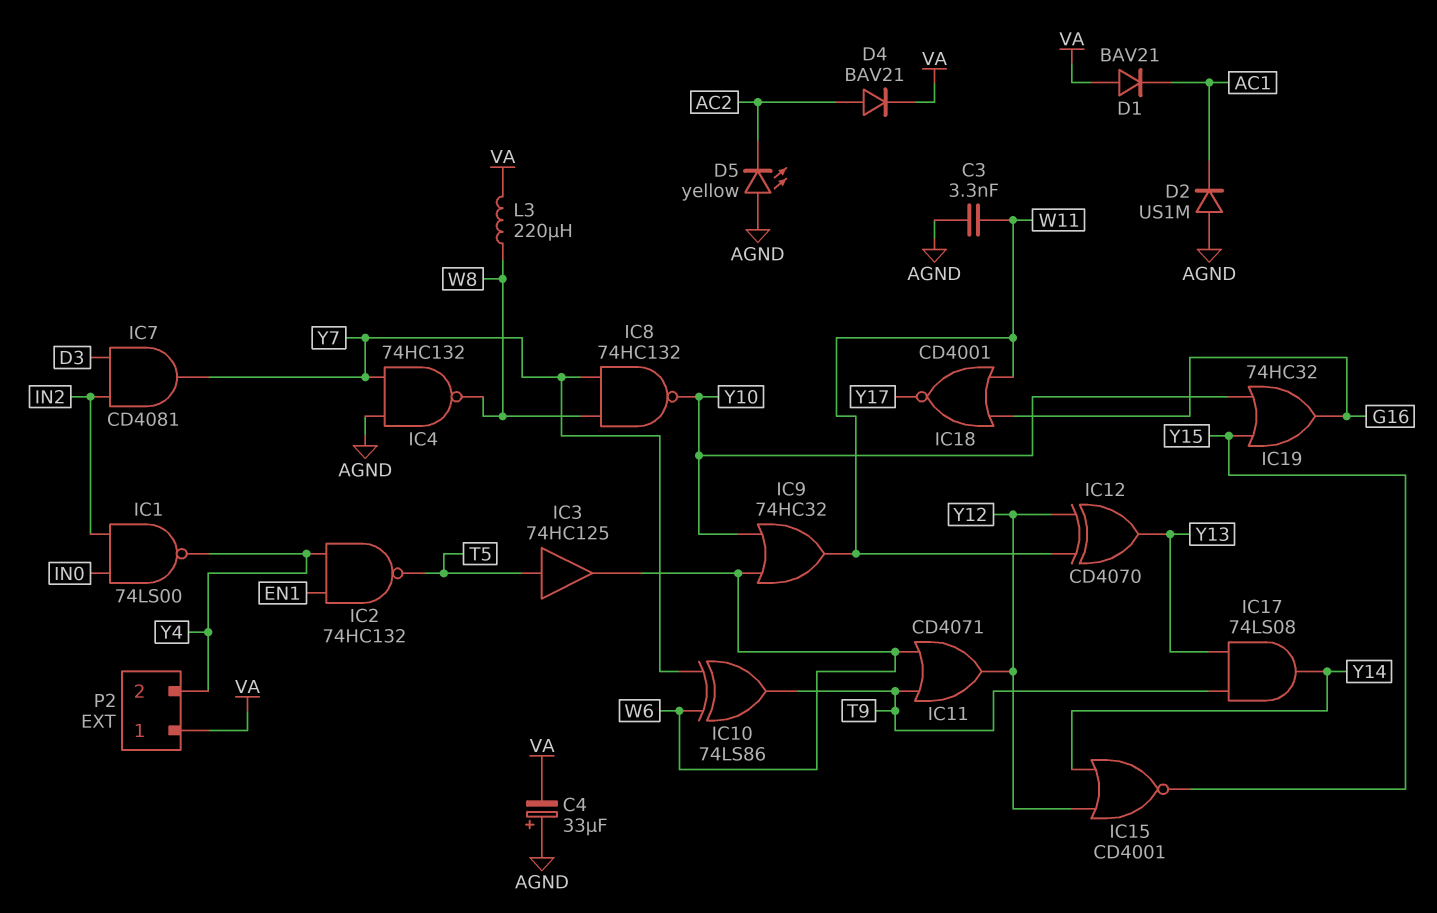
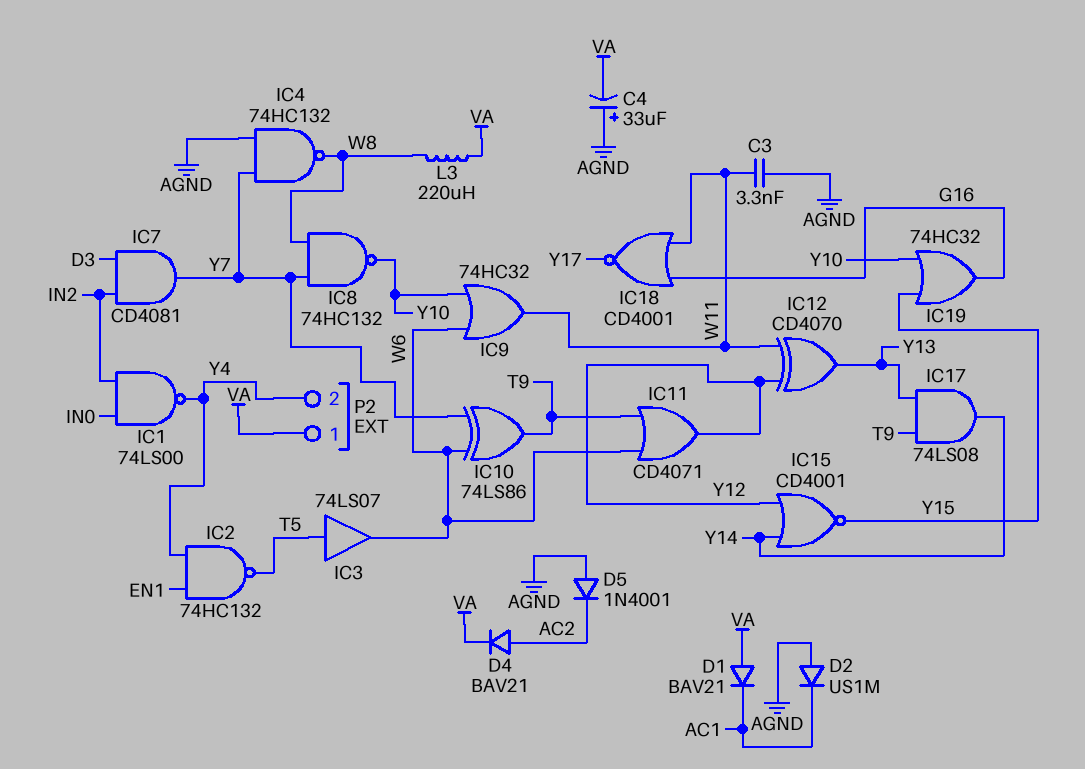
D5: LED yellow (A AGND, K AC2) -> diode 1N4001 (A AGND, K AC2)
IC3: buffer 74HC125 (in T5, out W6) -> buffer 74LS07 (in T5, out W6)

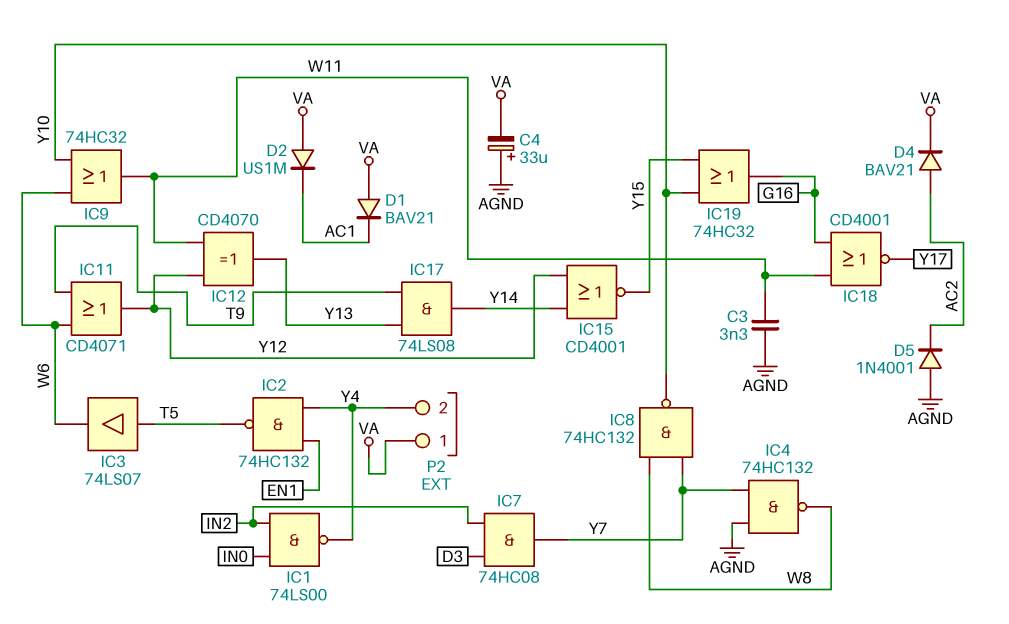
D2: diode US1M (A AGND, K AC1) -> diode US1M (A VA, K AC1)
IC7: AND CD4081 (in D3, in IN2, out Y7) -> AND 74HC08 (in D3, in IN2, out Y7)
IC10: XOR 74LS86 (in W6, in Y7, out T9) -> none
L3: 220uH (VA, W8) -> none

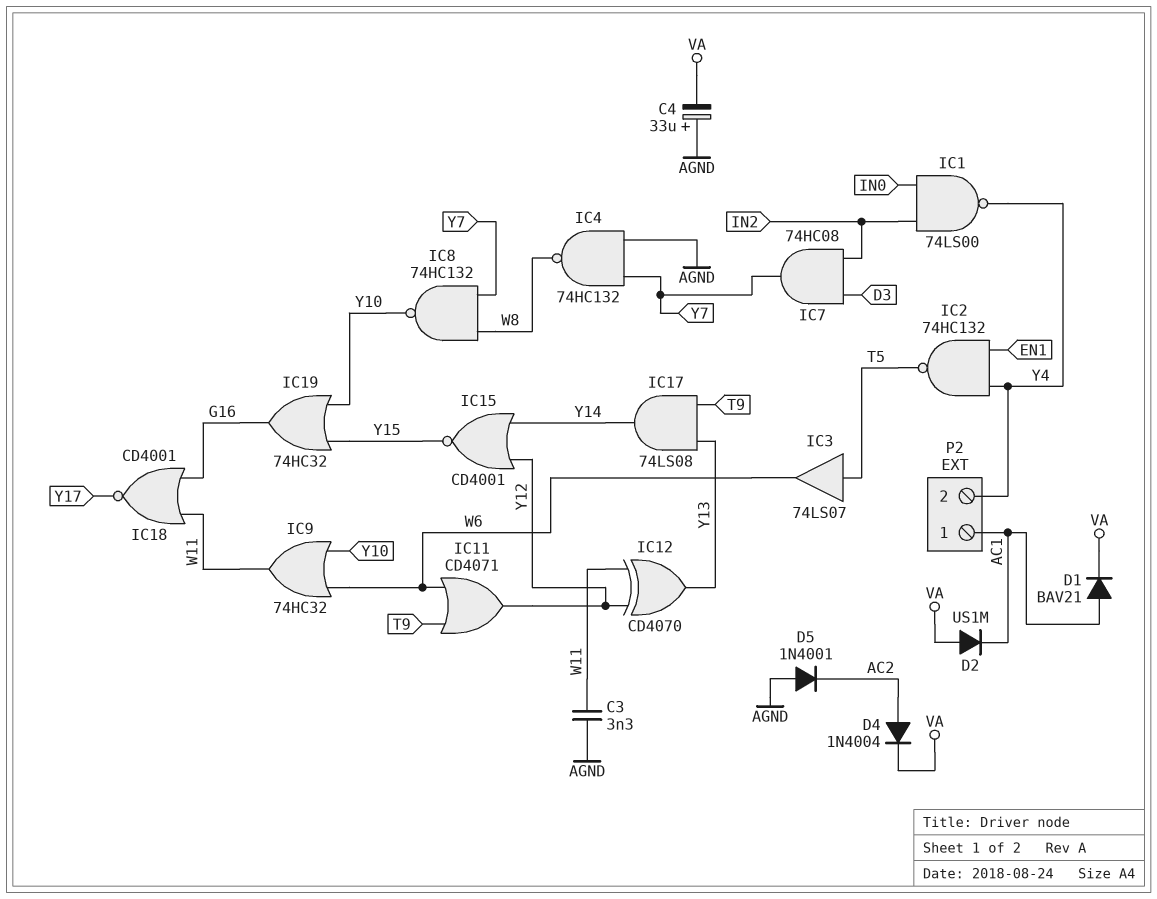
D1: diode BAV21 (A VA, K AC1) -> diode BAV21 (A AC1, K VA)
D4: diode BAV21 (A AC2, K VA) -> diode 1N4004 (A AC2, K VA)
P2 pin 1: VA -> AC1

